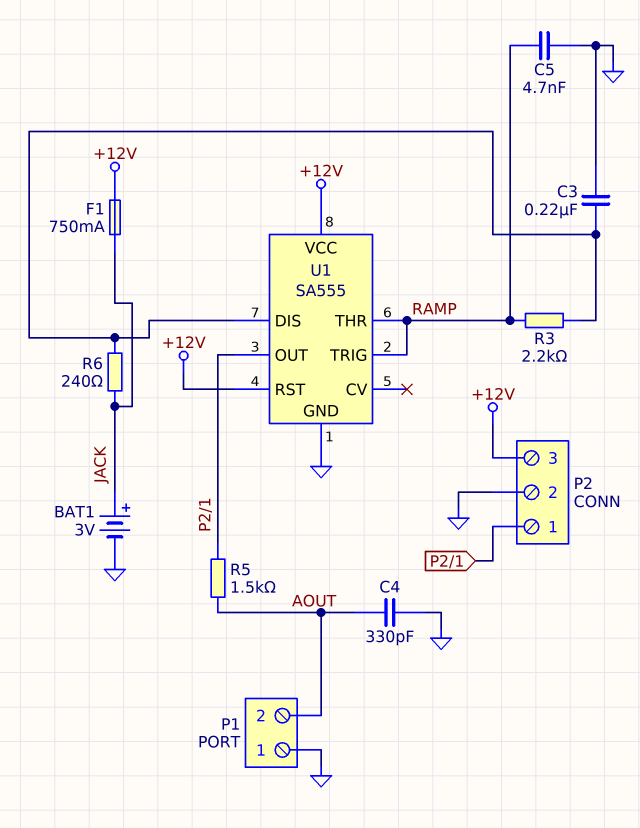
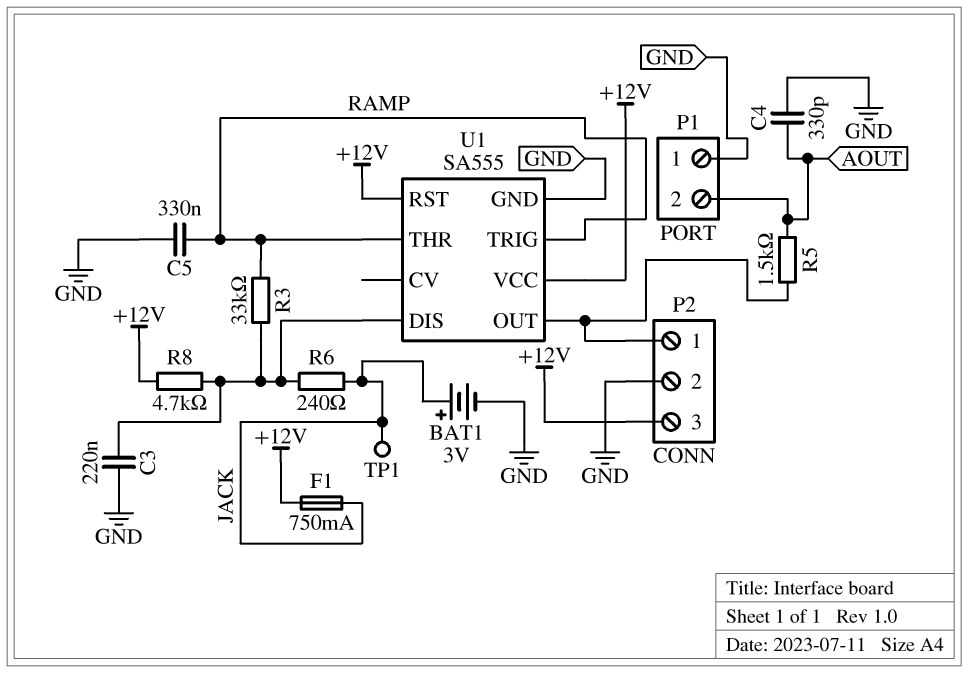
C5: 4.7nF (GND, RAMP) -> 330nF (GND, RAMP)
R3: 2.2k (RAMP, U1/DIS) -> 33k (RAMP, U1/DIS)
R8: none -> 4.7k (+12V, U1/DIS)
TP1: none -> test point (JACK)

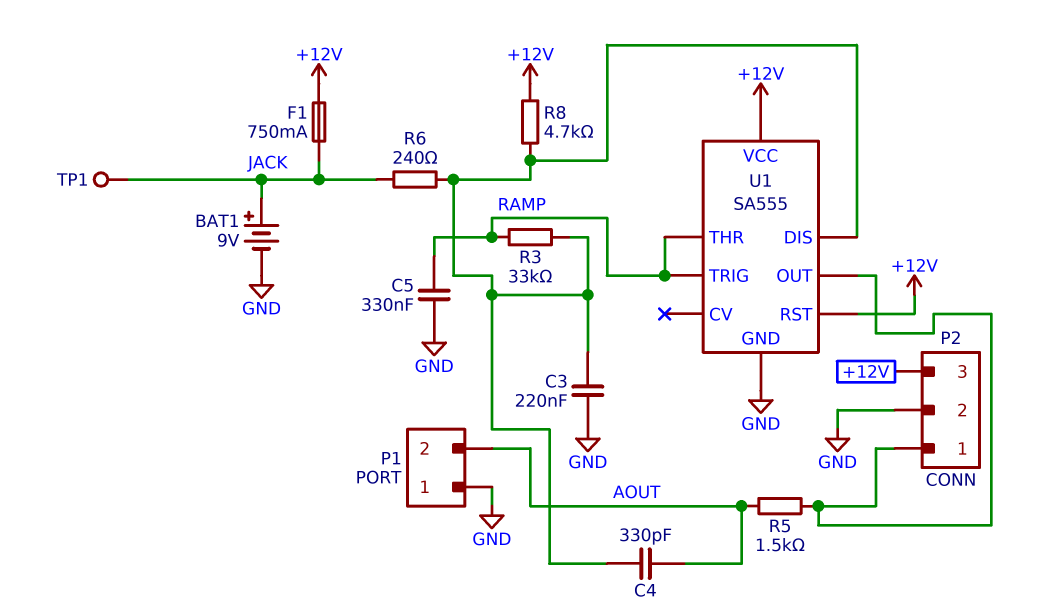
BAT1: 3V (plus JACK, minus GND) -> 9V (plus JACK, minus GND)
C4: 330pF (AOUT, GND) -> 330pF (AOUT, U1/DIS)

